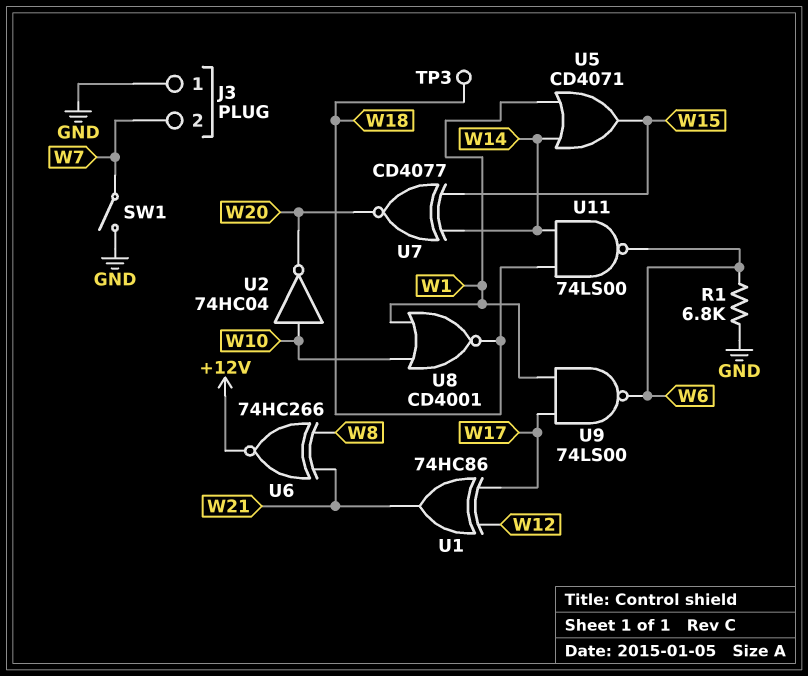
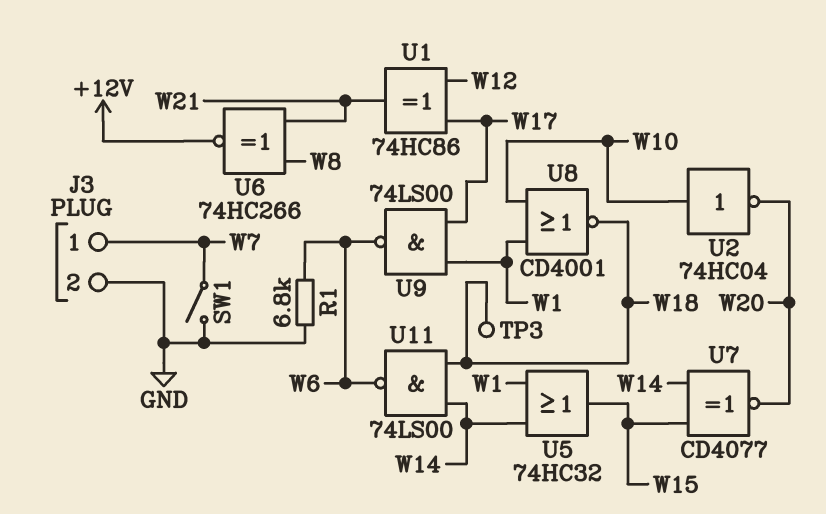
J3 pin 1: GND -> W7
J3 pin 2: W7 -> GND
U5: OR CD4071 (in W1, in W14, out W15) -> OR 74HC32 (in W1, in W14, out W15)

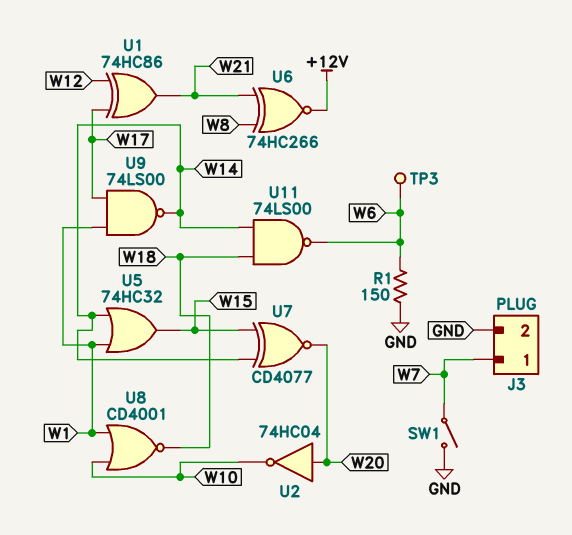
R1: 6.8k (GND, W6) -> 150 (GND, W6)
TP3: test point (W18) -> test point (W6)
U2: NOT 74HC04 (in W10, out W20) -> NOT 74HC04 (in W20, out W10)
U9: NAND 74LS00 (in W1, in W17, out W6) -> NAND 74LS00 (in W1, in W17, out W14)

